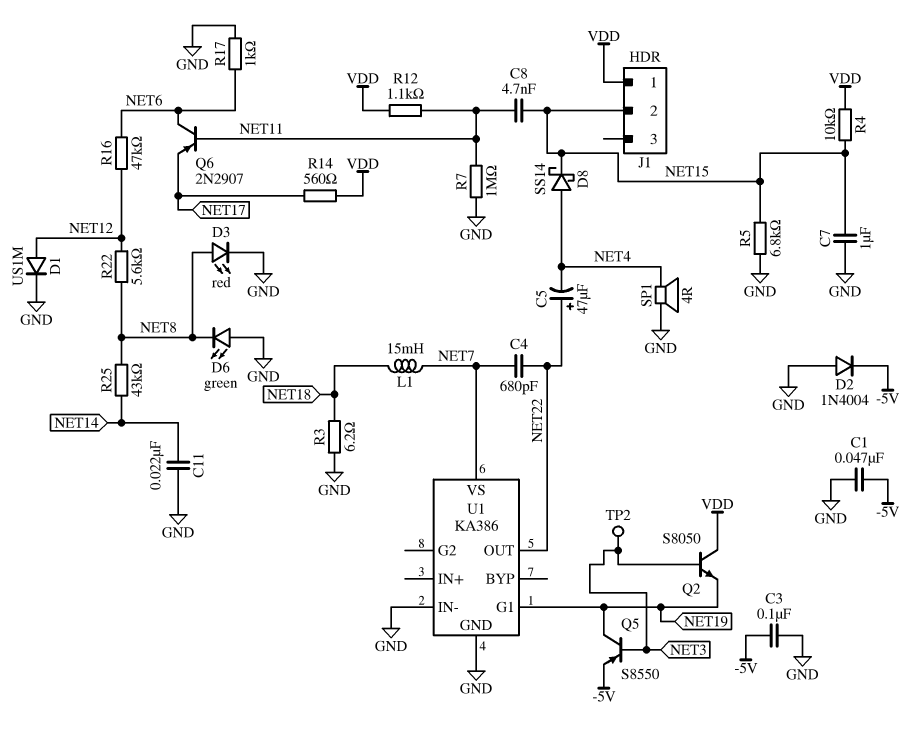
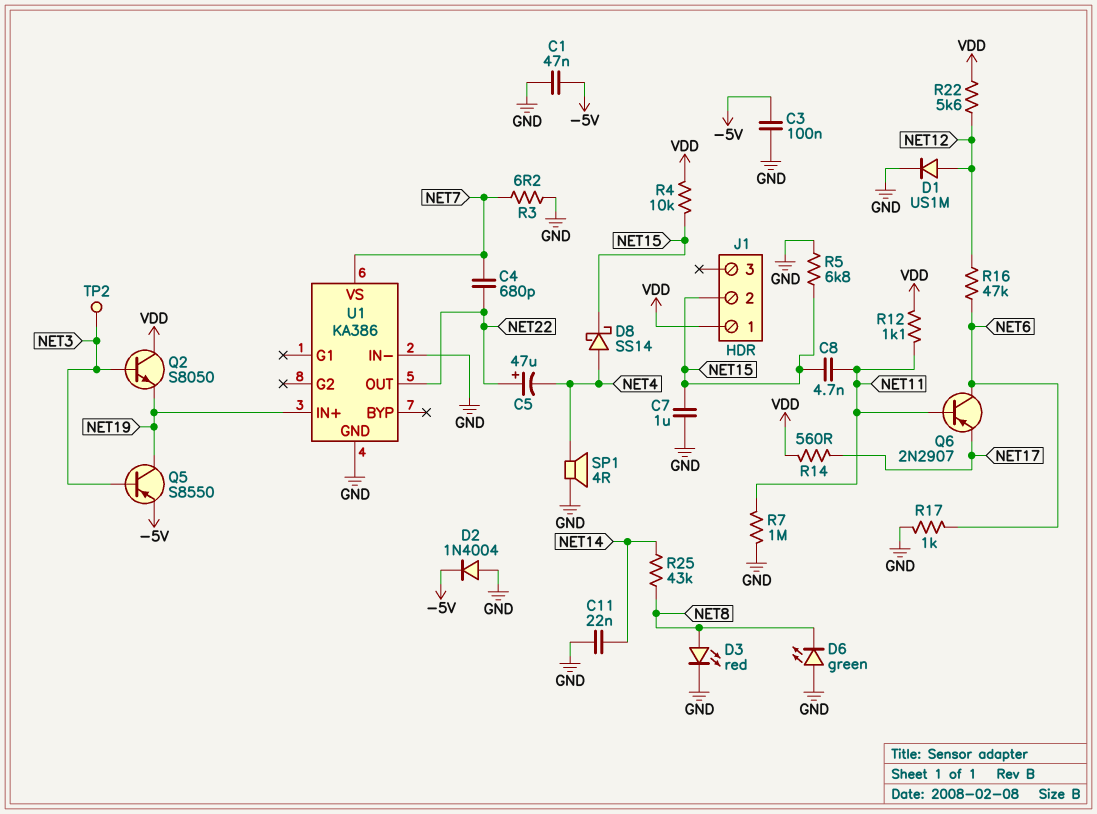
L1: 15mH (NET7, NET18) -> none
R3: 6.2 (GND, NET18) -> 6.2 (GND, NET7)
R22: 5.6k (NET8, NET12) -> 5.6k (NET12, VDD)
U1 pin G1: NET19 -> none
U1 pin IN+: none -> NET19

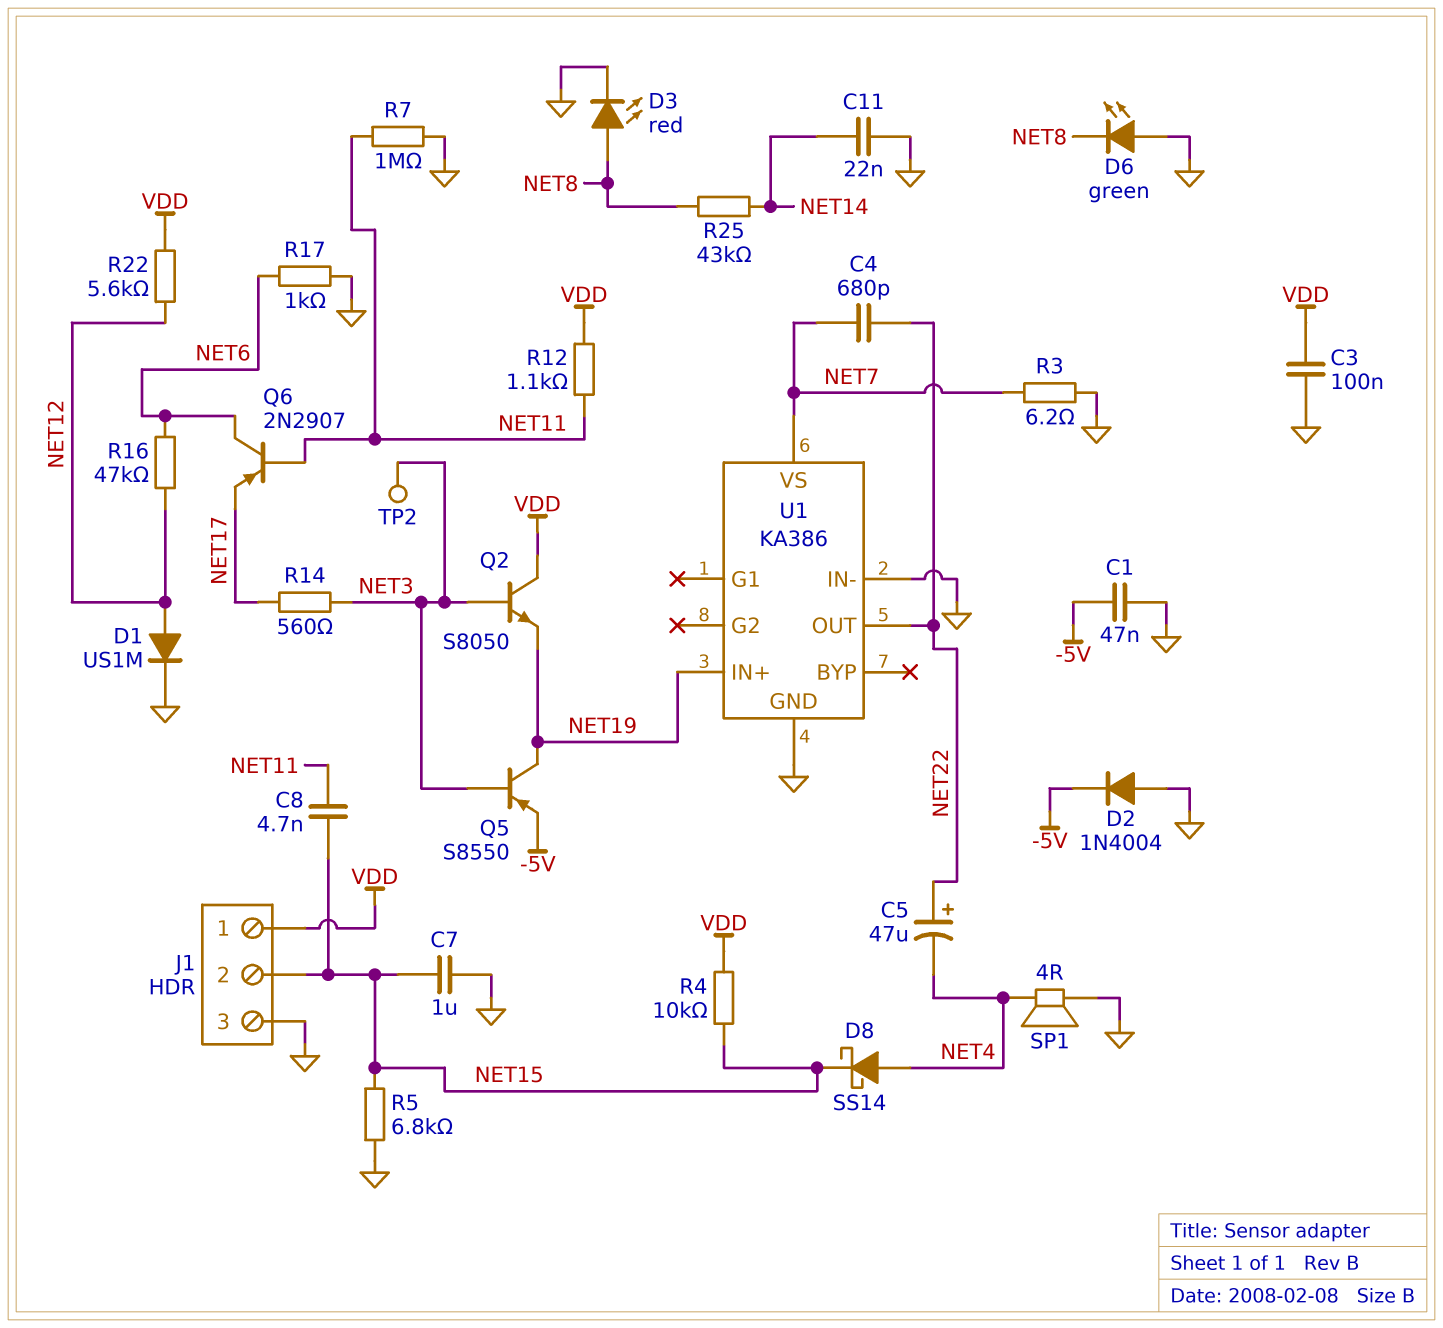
C3: 100nF (-5V, GND) -> 100nF (GND, VDD)
J1 pin 3: none -> GND
R14: 560 (NET17, VDD) -> 560 (NET3, NET17)

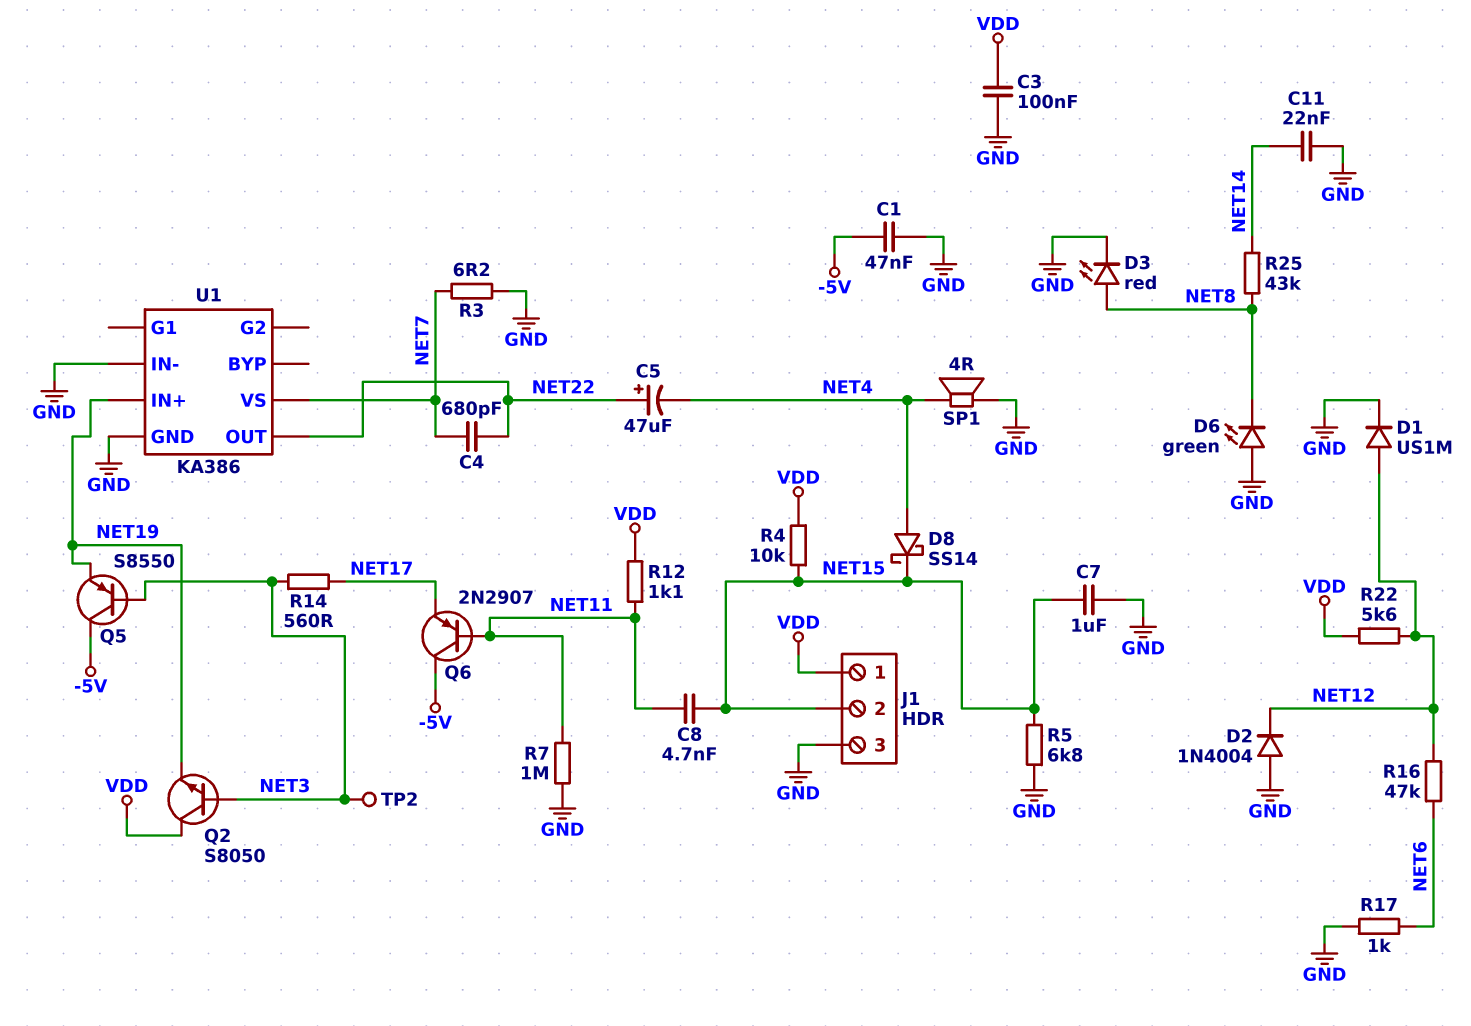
D2: diode 1N4004 (A GND, K -5V) -> diode 1N4004 (A GND, K NET12)
Q5: PNP S8550 (B NET3, C NET19, E -5V) -> PNP S8550 (B NET3, C -5V, E NET19)
Q6: PNP 2N2907 (B NET11, C NET6, E NET17) -> PNP 2N2907 (B NET11, C -5V, E NET17)

